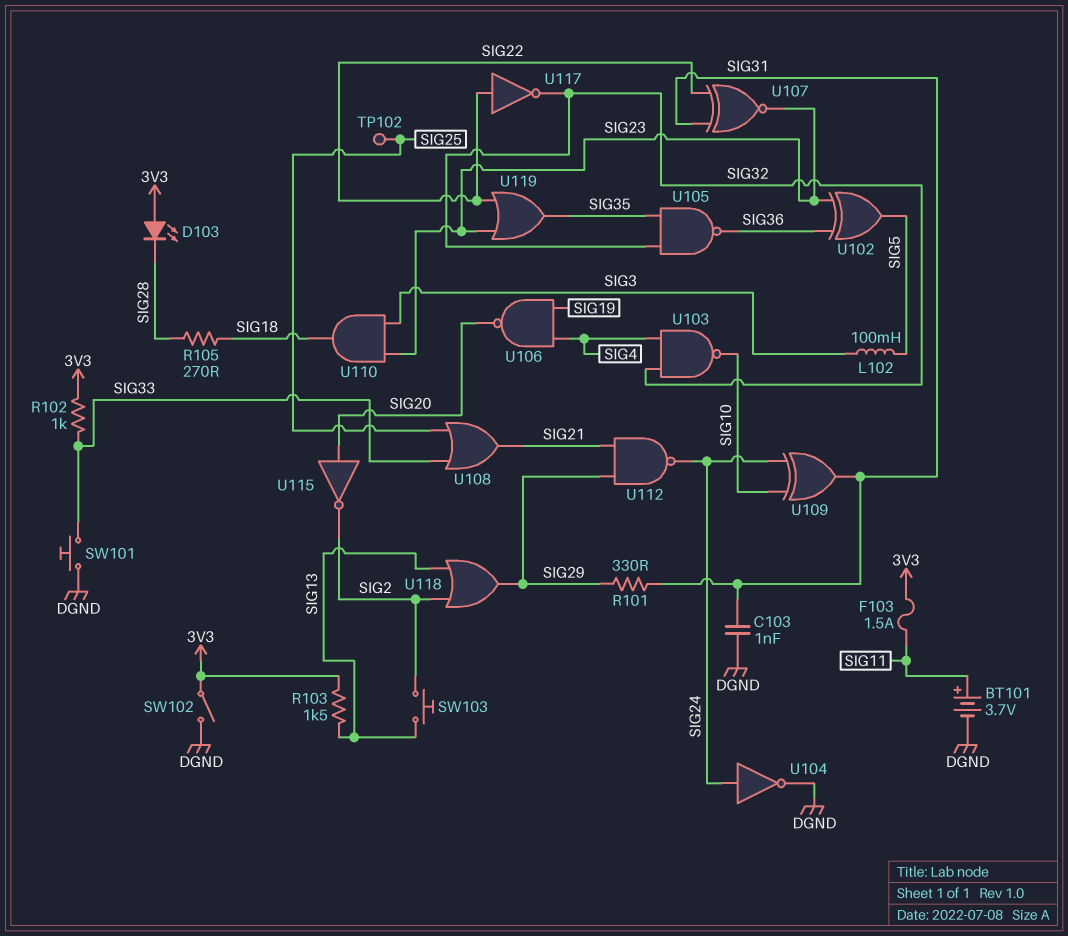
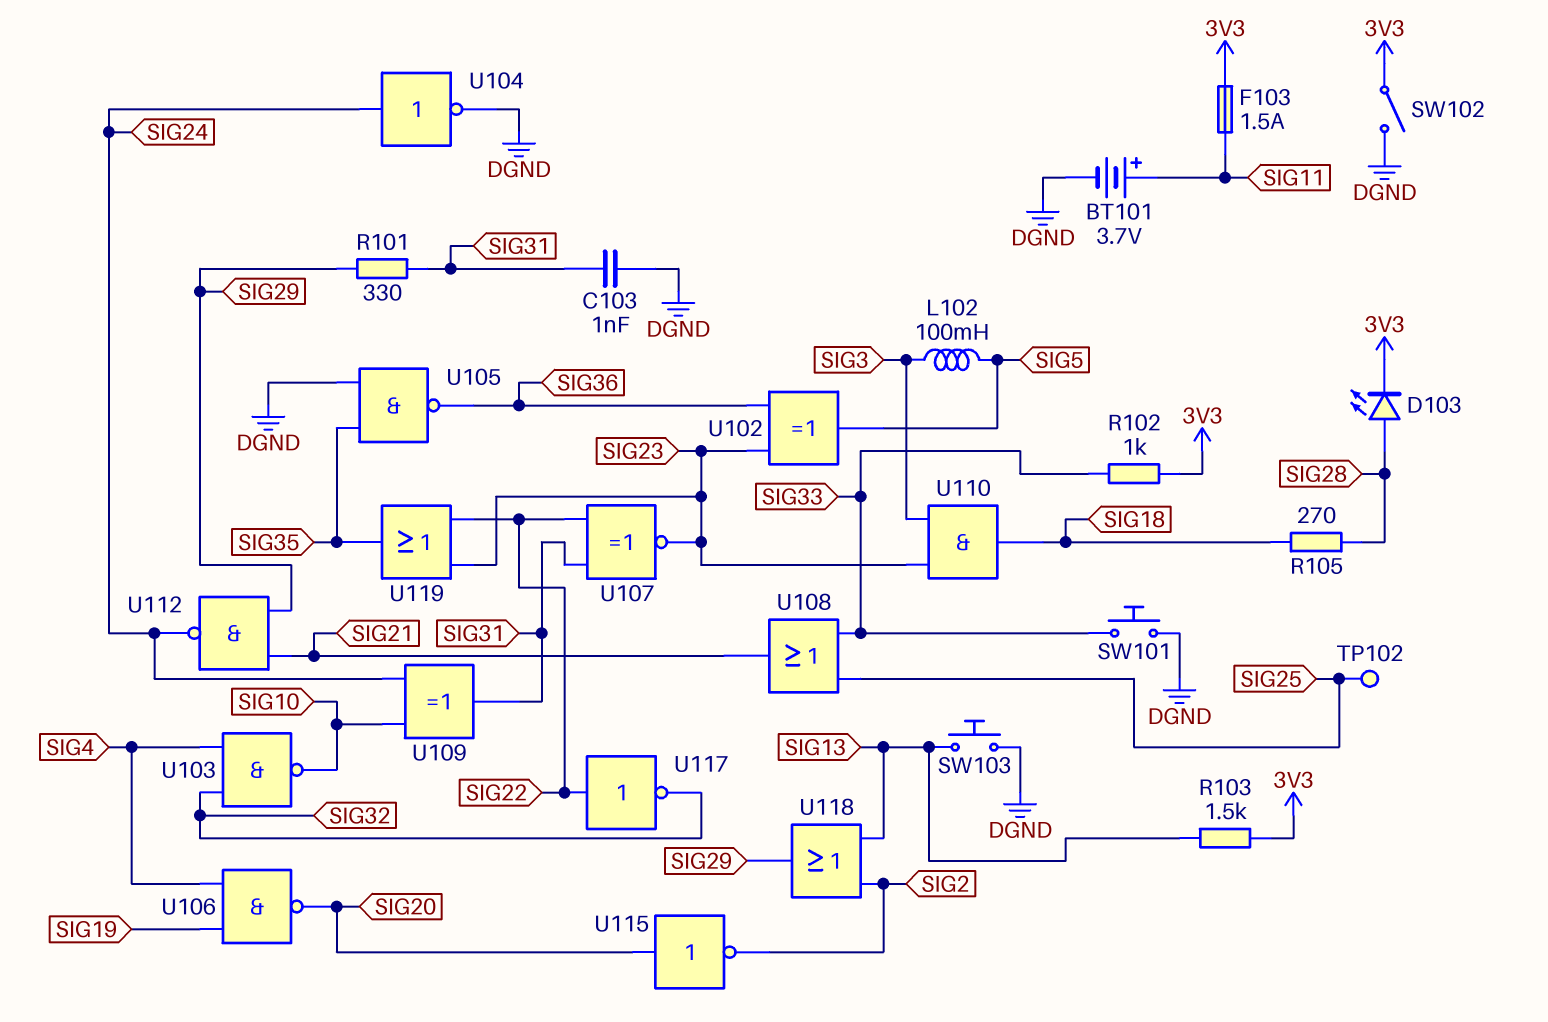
D103: LED (A 3V3, K SIG28) -> LED (A SIG28, K 3V3)
SW103: button (SIG2, SIG13) -> button (DGND, SIG13)
U105: NAND (in SIG32, in SIG35, out SIG36) -> NAND (in DGND, in SIG35, out SIG36)

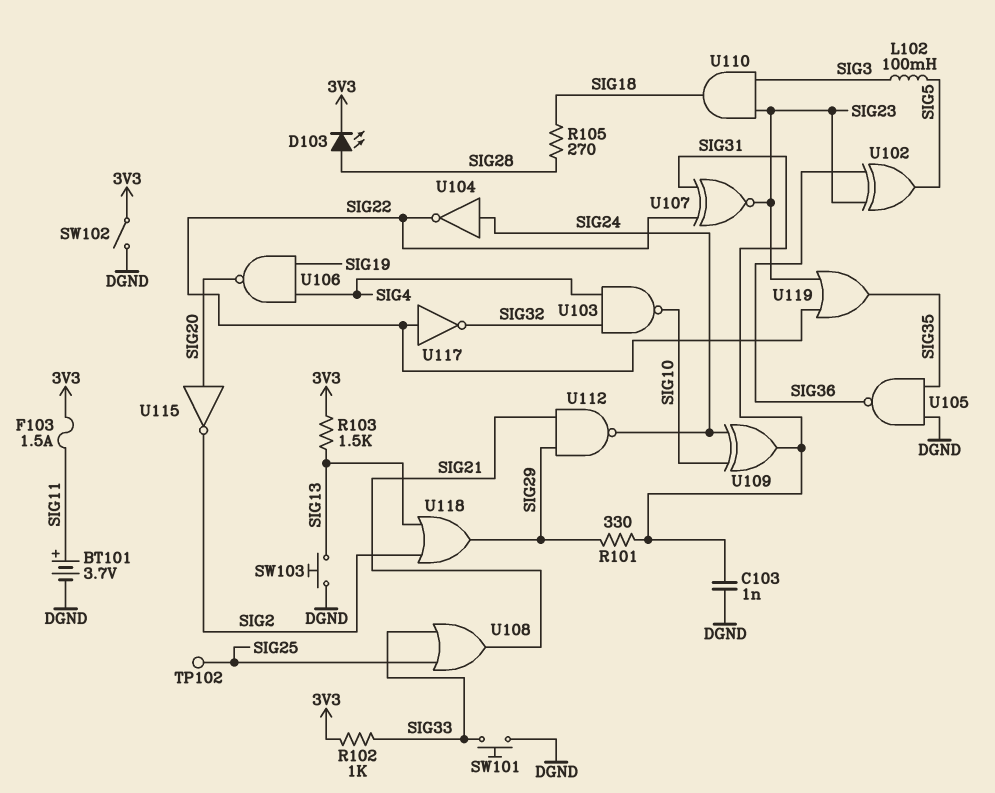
U104: NOT (in SIG24, out DGND) -> NOT (in SIG24, out SIG22)

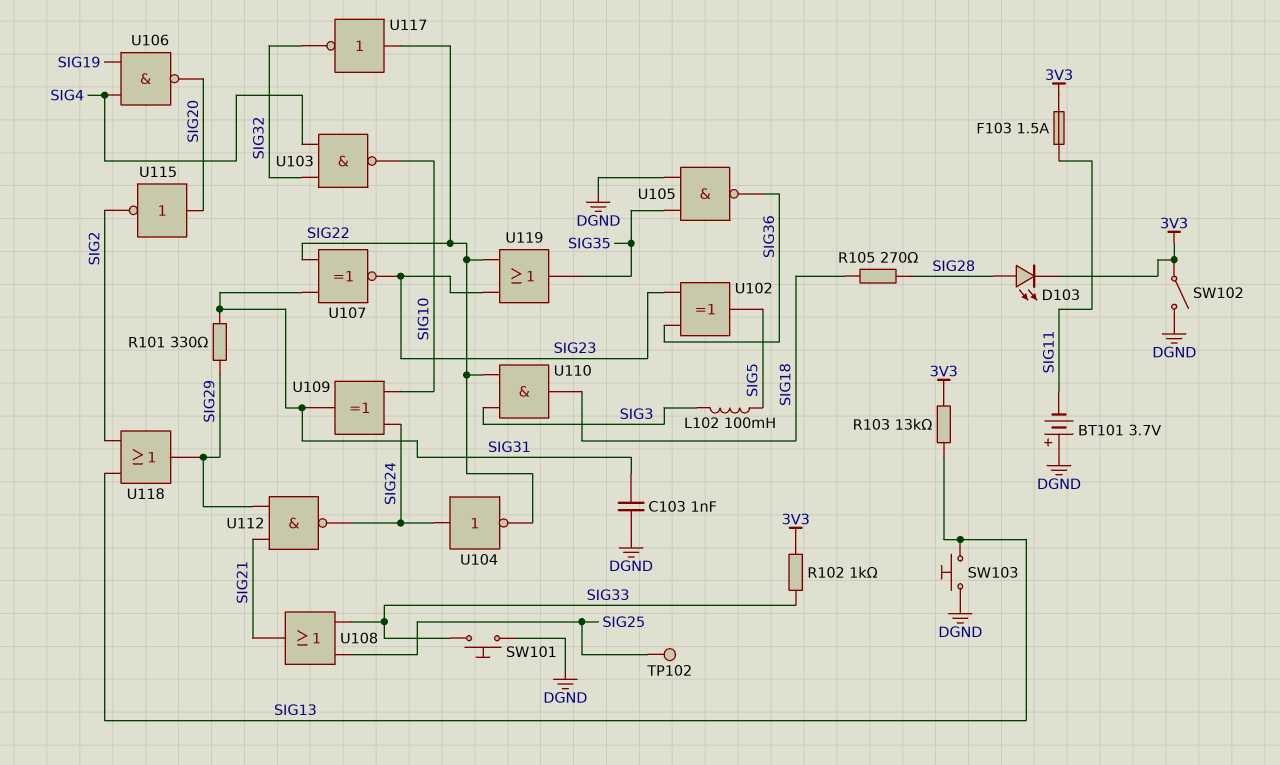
BT101: 3.7V (plus SIG11, minus DGND) -> 3.7V (plus DGND, minus SIG11)
R103: 1.5k (3V3, SIG13) -> 13k (3V3, SIG13)
U110: AND (in SIG3, in SIG23, out SIG18) -> AND (in SIG3, in SIG22, out SIG18)

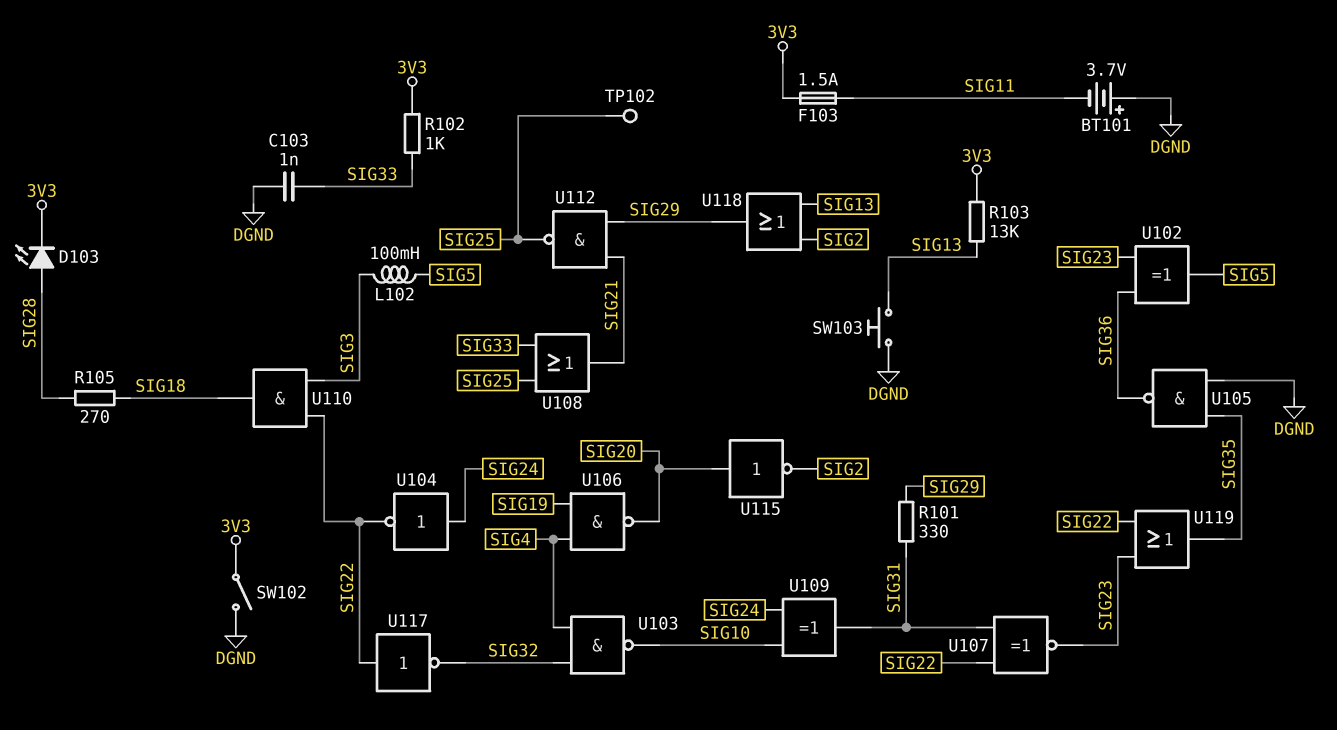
C103: 1nF (DGND, SIG31) -> 1nF (DGND, SIG33)
SW101: button (DGND, SIG33) -> none
U112: NAND (in SIG21, in SIG29, out SIG24) -> NAND (in SIG21, in SIG29, out SIG25)

